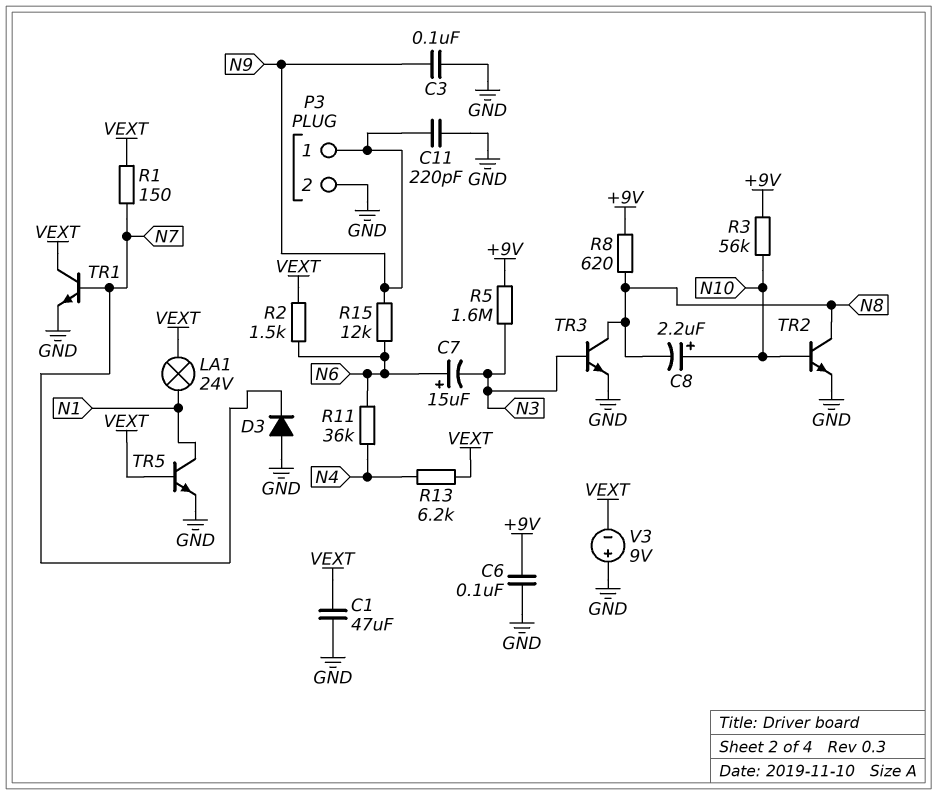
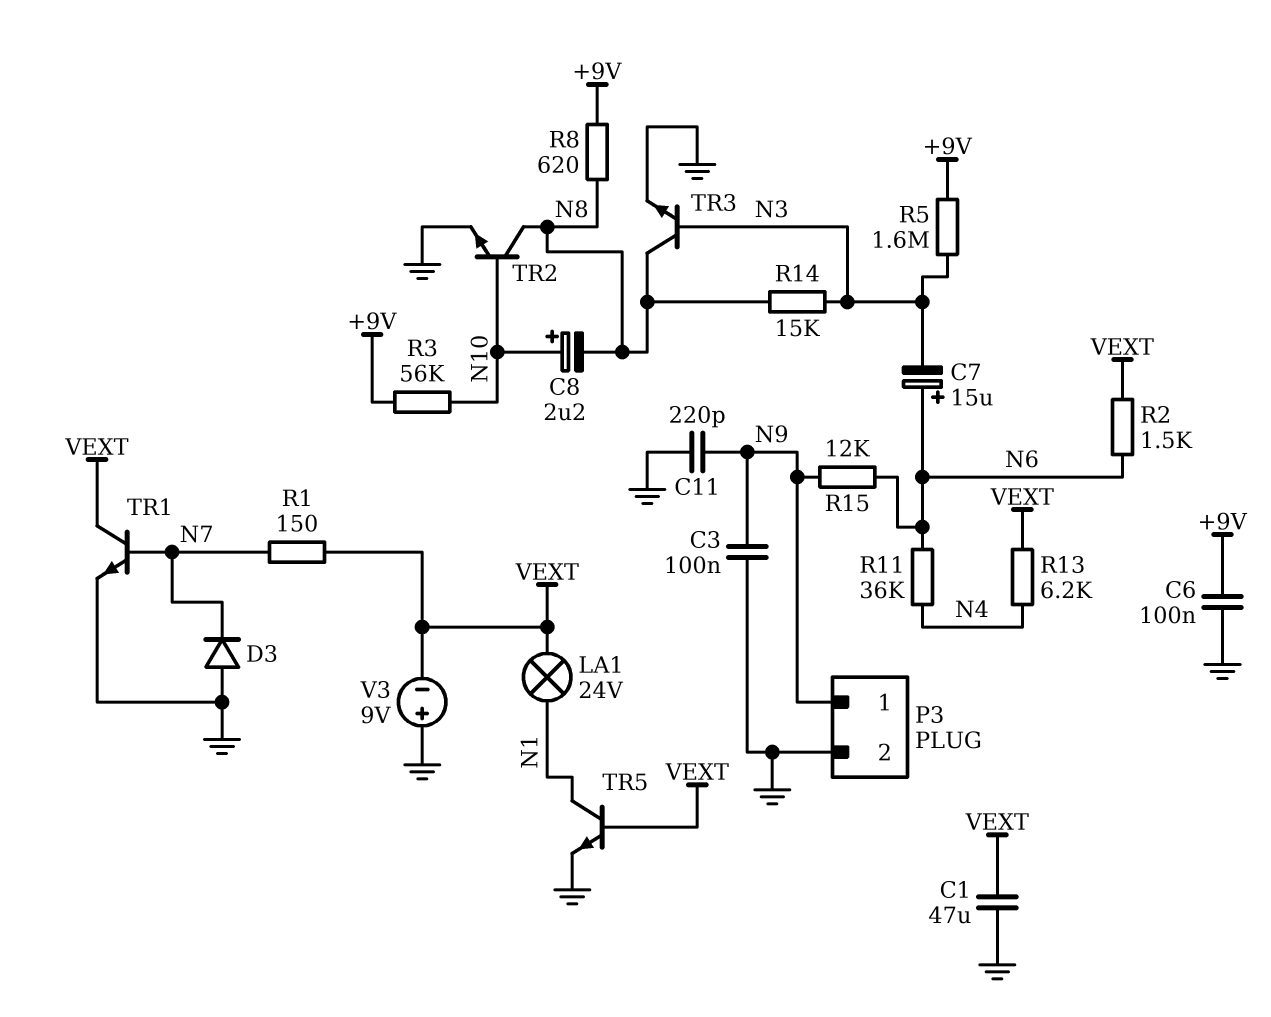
R14: none -> 15k (N3, N8)

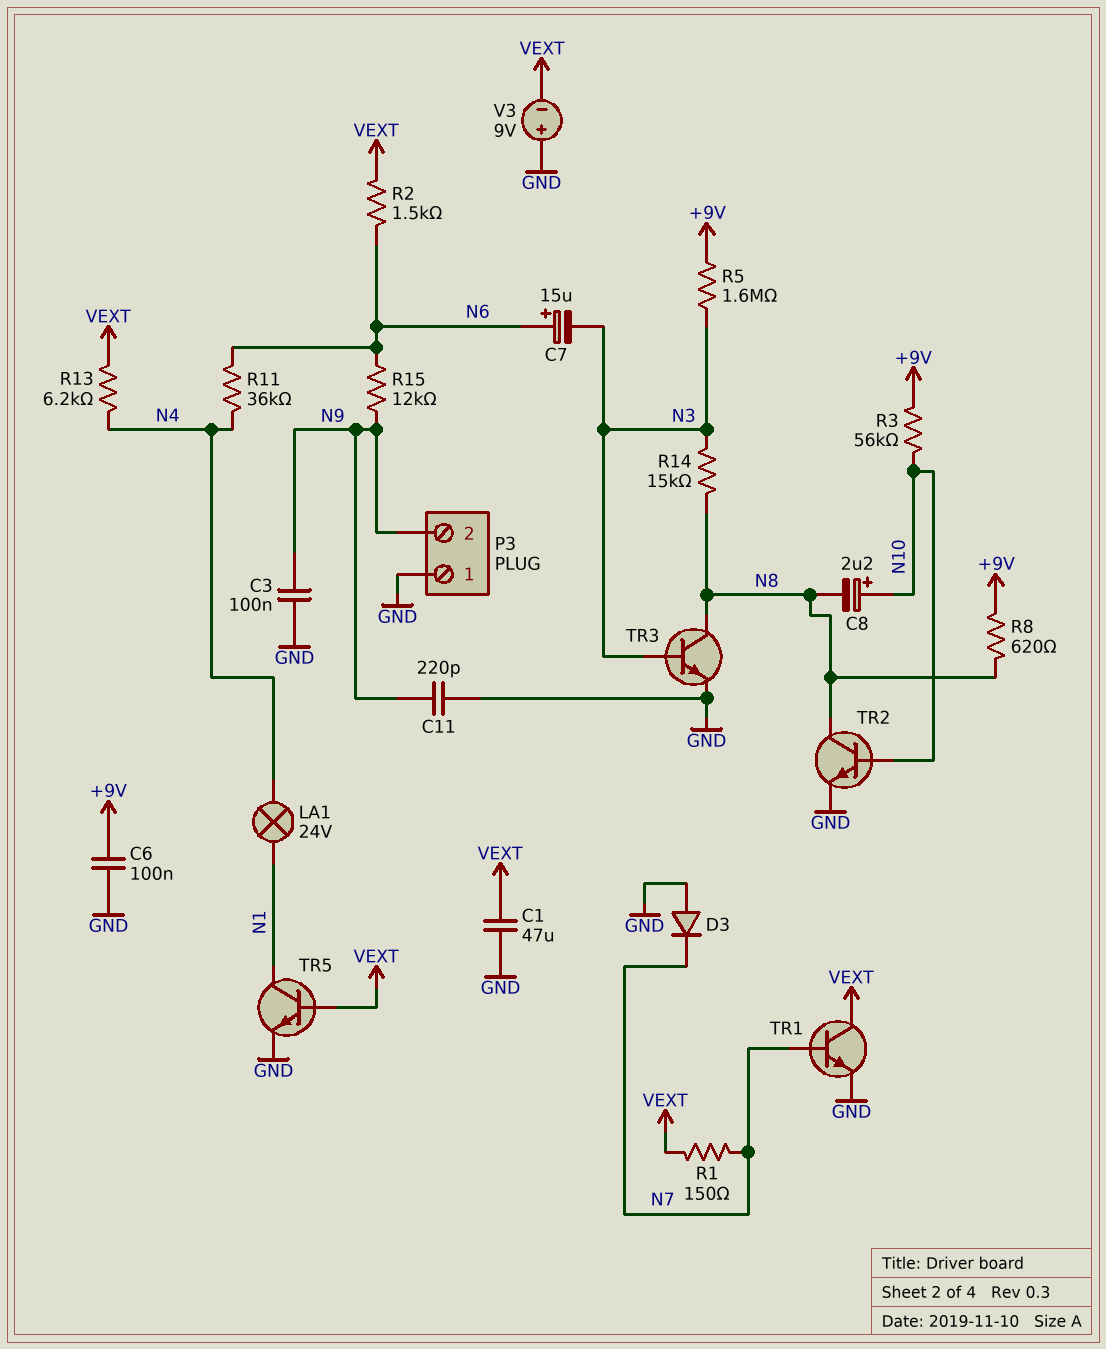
LA1: lamp 24V (N1, VEXT) -> lamp 24V (N1, N4)
P3 pin 1: N9 -> GND
P3 pin 2: GND -> N9

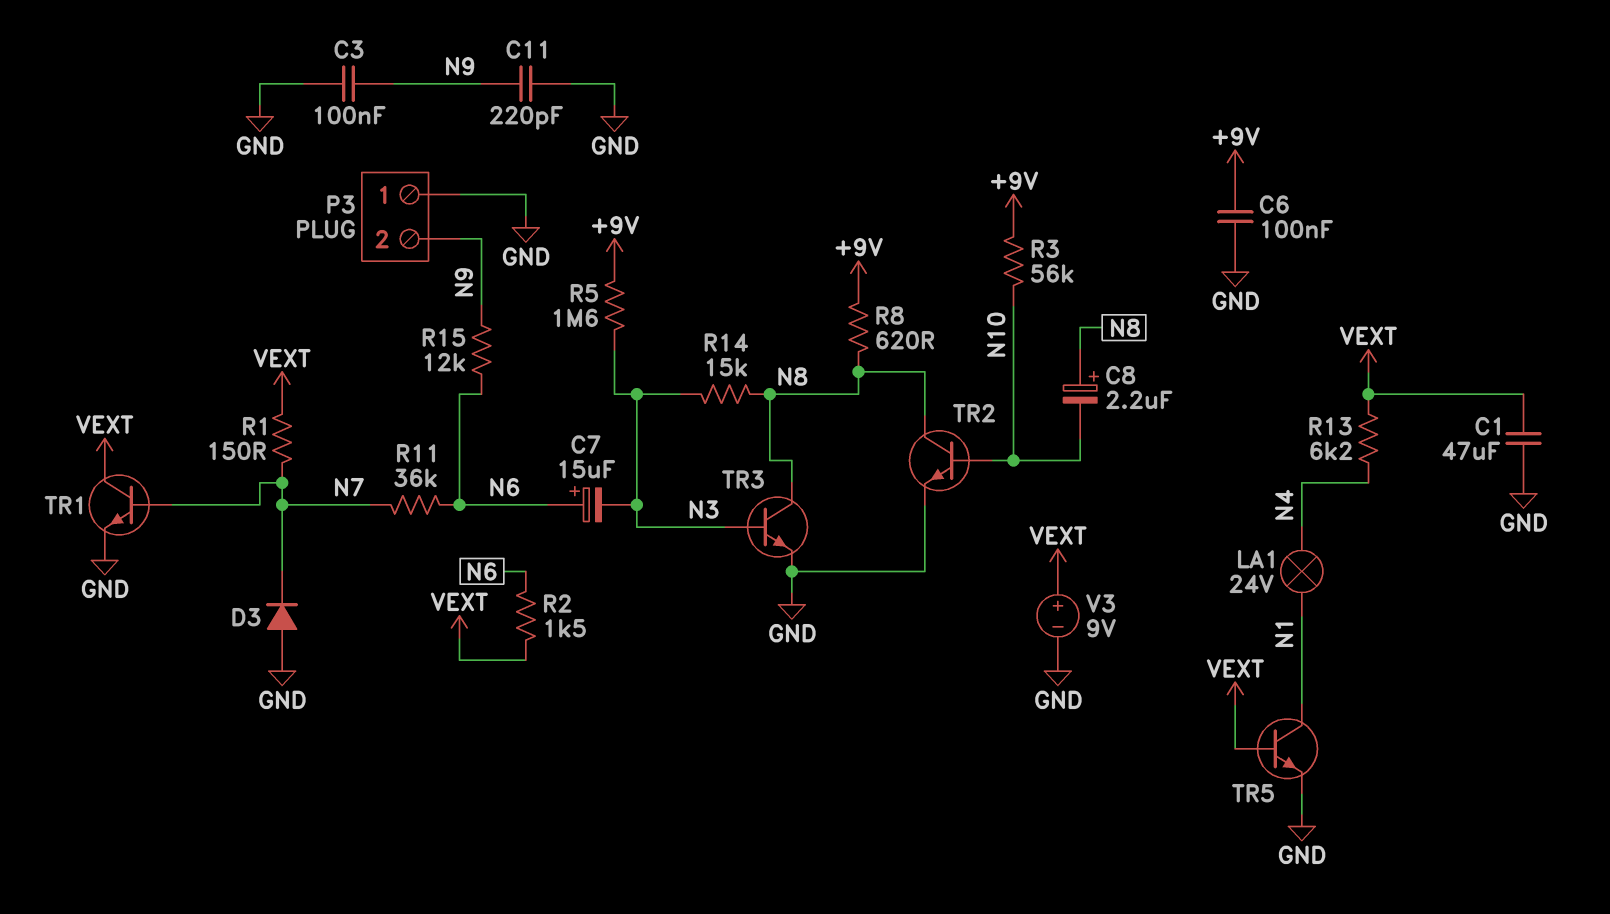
C8: 2.2uF (plus N10, minus N8) -> 2.2uF (plus N8, minus N10)
R11: 36k (N4, N6) -> 36k (N6, N7)
V3: 9V (plus GND, minus VEXT) -> 9V (plus VEXT, minus GND)

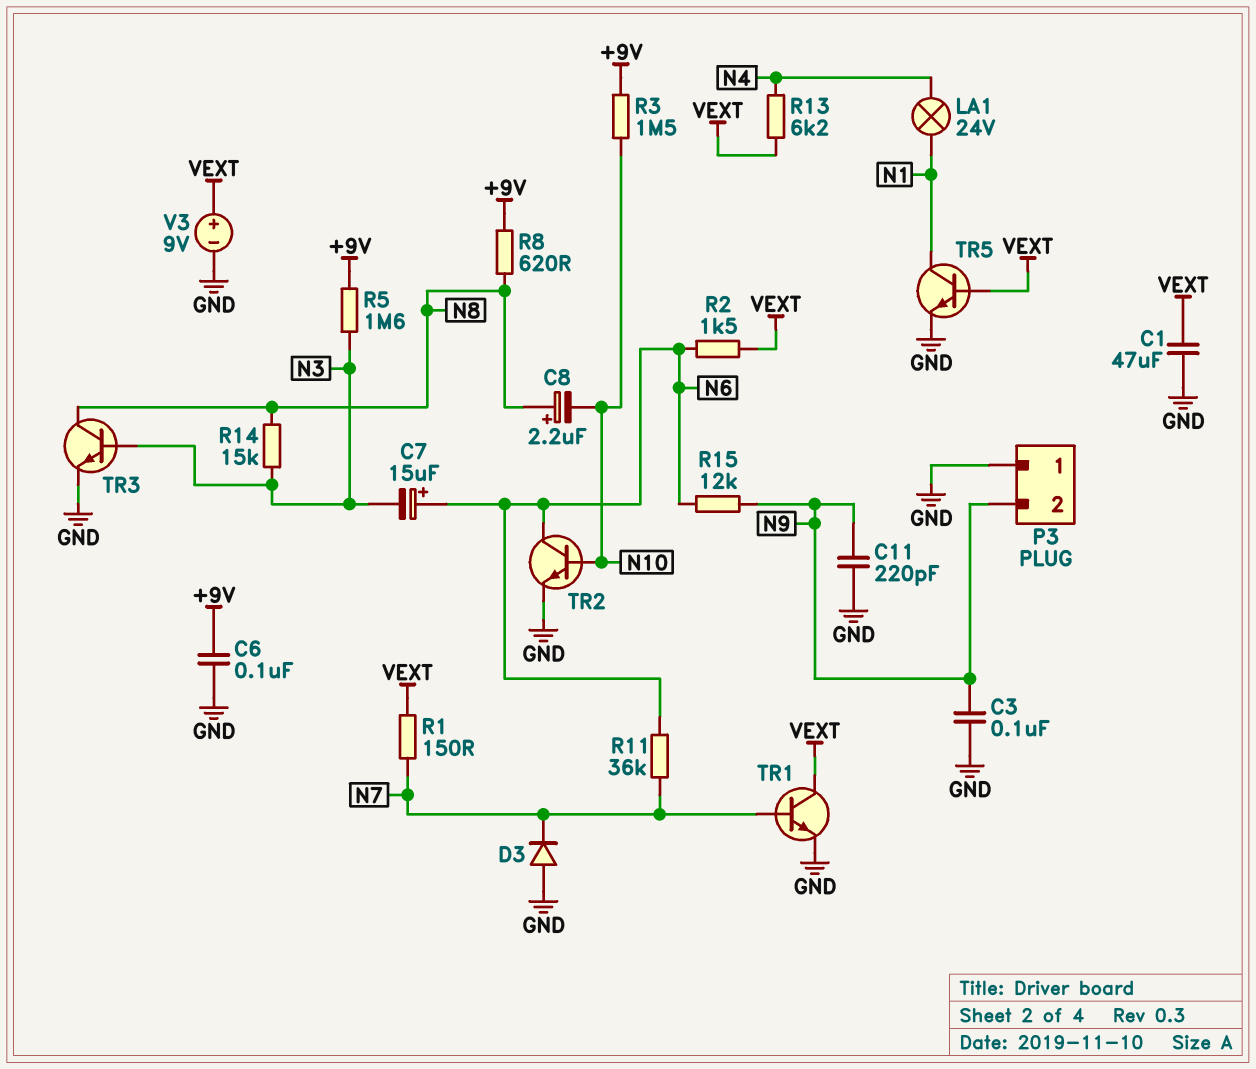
R3: 56k (+9V, N10) -> 1.5M (+9V, N10)
TR2: NPN (B N10, C N8, E GND) -> NPN (B N10, C N6, E GND)

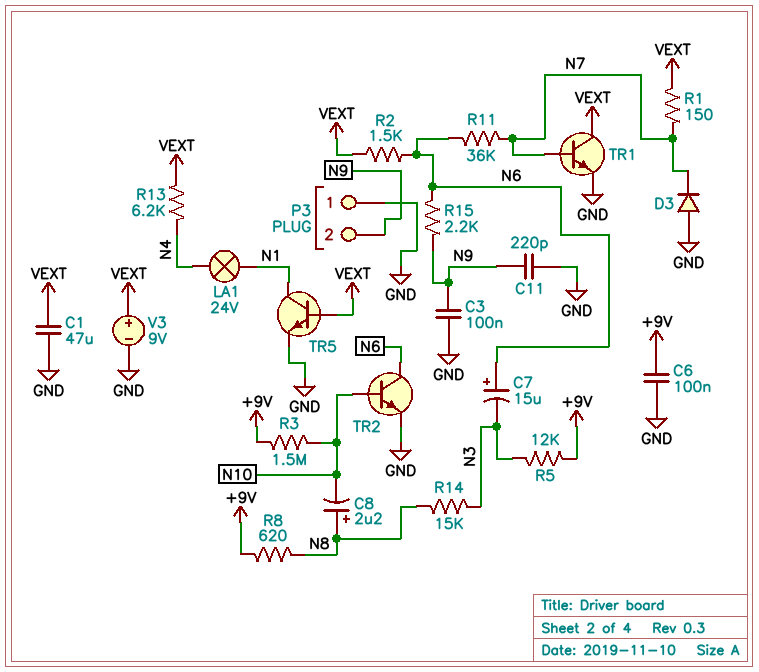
R5: 1.6M (+9V, N3) -> 12k (+9V, N3)
R15: 12k (N6, N9) -> 2.2k (N6, N9)
TR3: NPN (B N3, C N8, E GND) -> none

